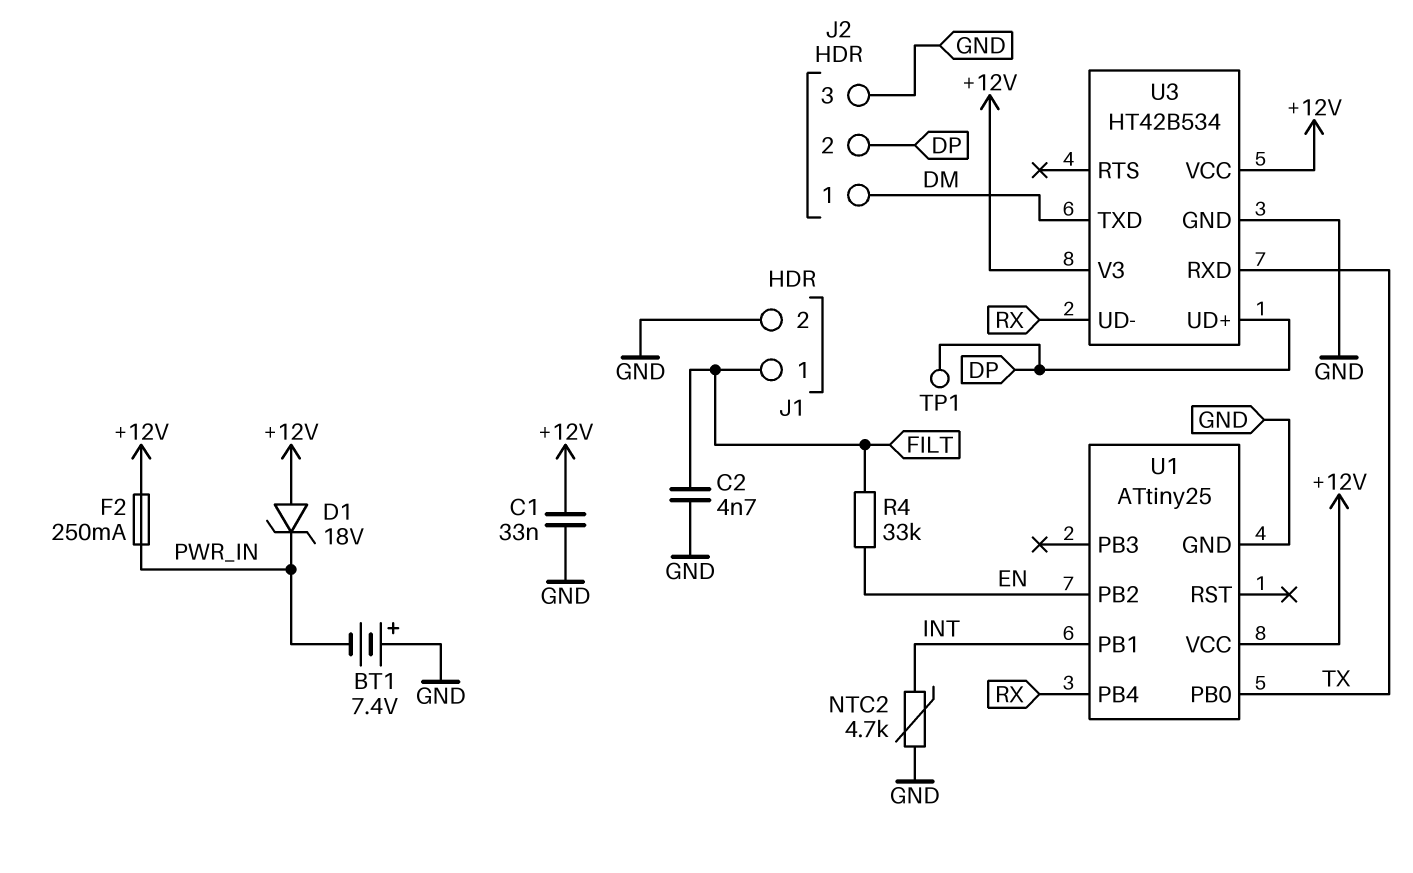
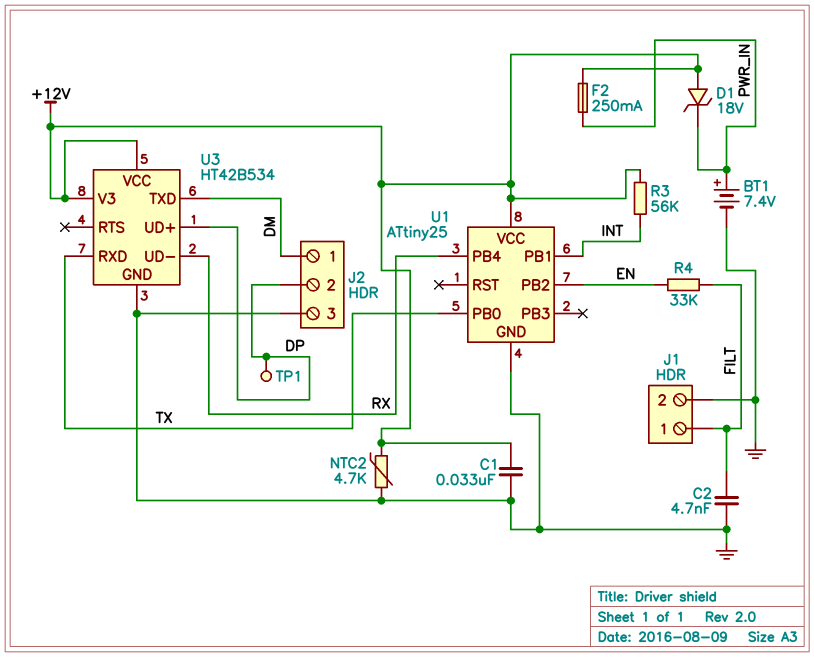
BT1: 7.4V (plus GND, minus PWR_IN) -> 7.4V (plus PWR_IN, minus GND)
NTC2: 4.7k (GND, INT) -> 4.7k (+12V, GND)
R3: none -> 56k (+12V, INT)

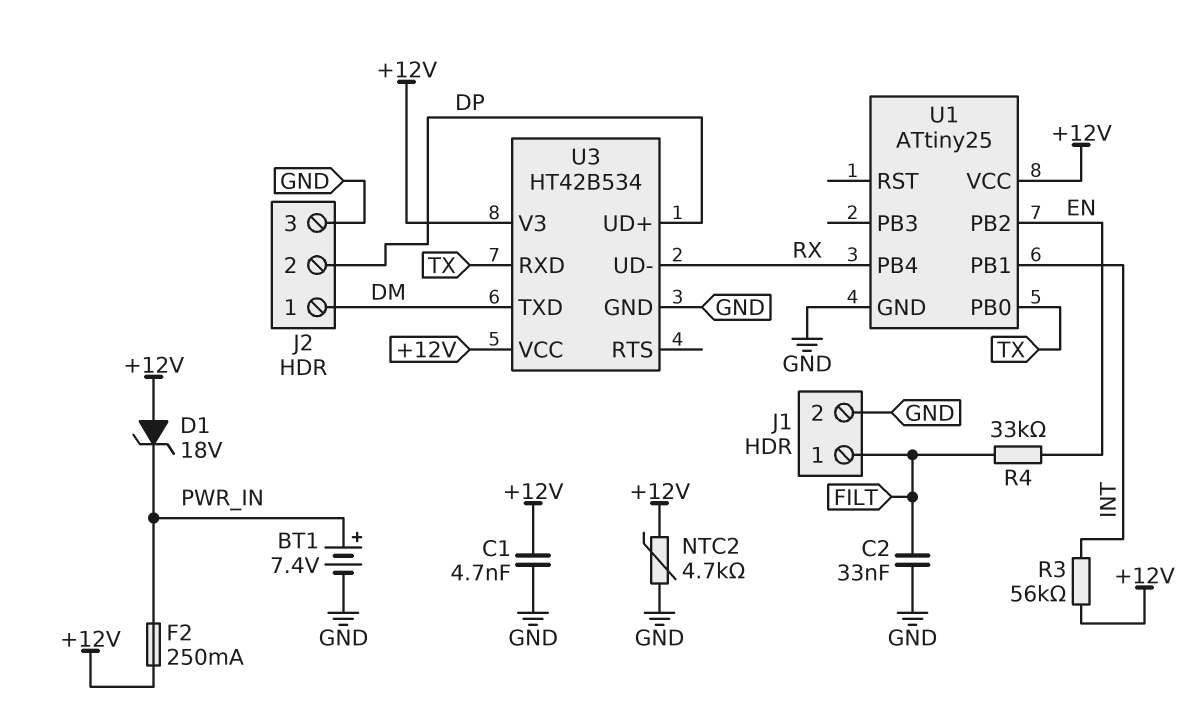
C1: 33nF (+12V, GND) -> 4.7nF (+12V, GND)
C2: 4.7nF (FILT, GND) -> 33nF (FILT, GND)
TP1: test point (DP) -> none

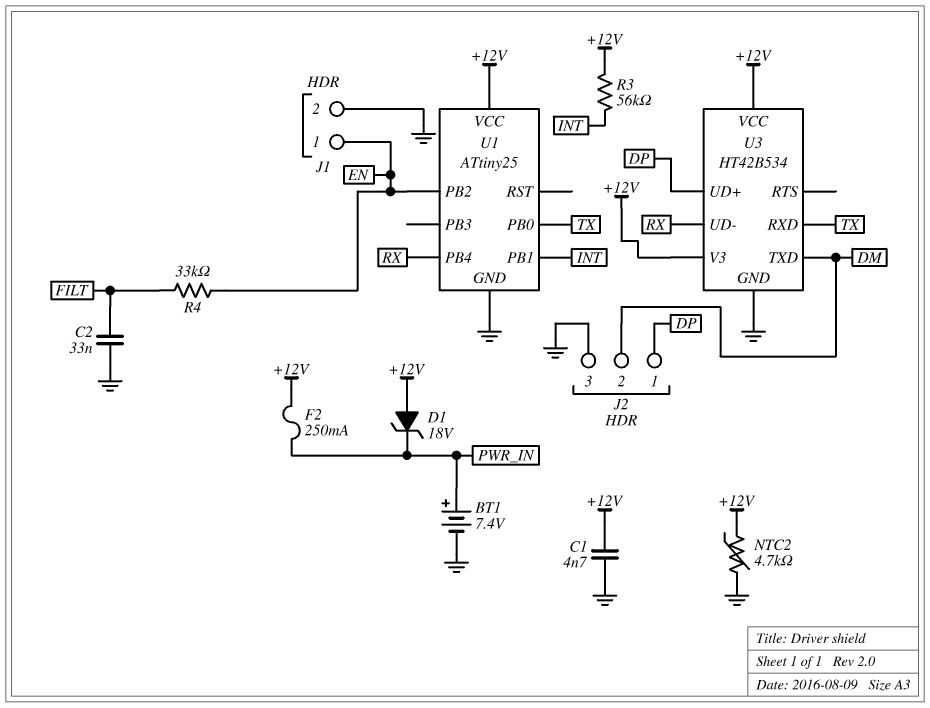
J1 pin 1: FILT -> EN
J2 pin 1: DM -> DP
J2 pin 2: DP -> DM

